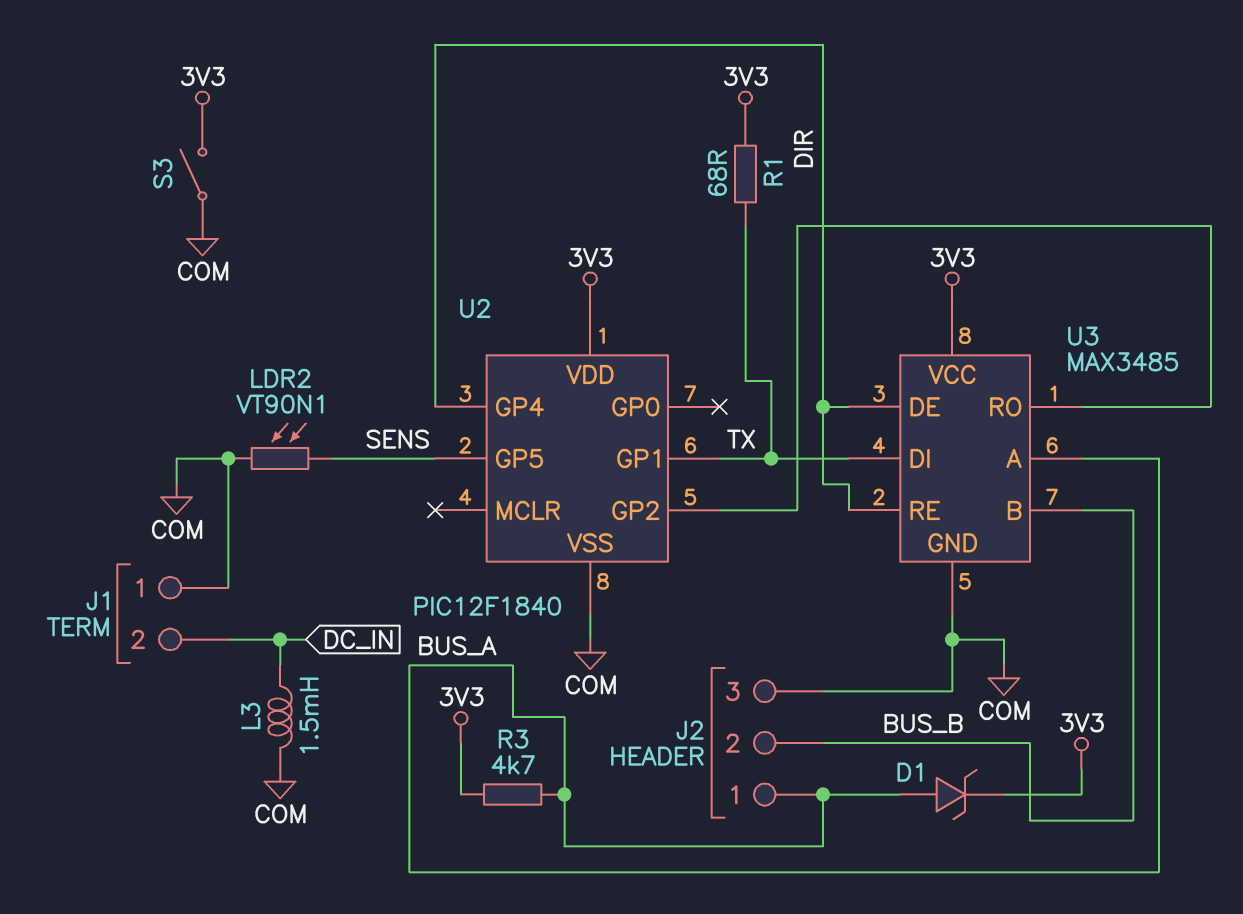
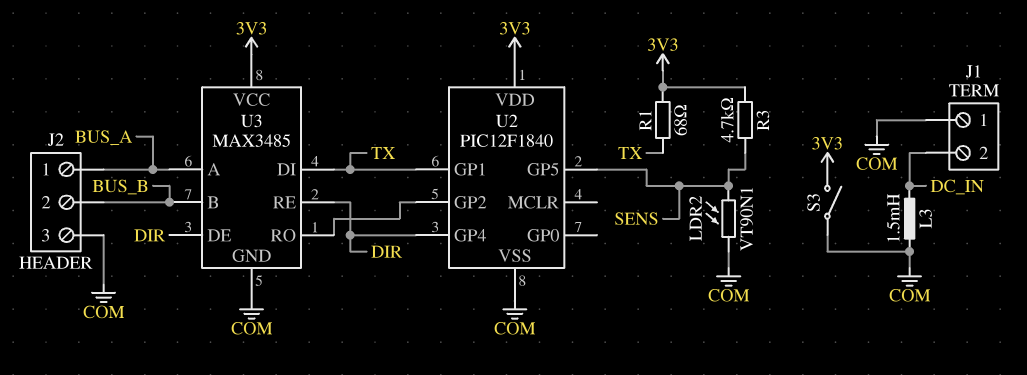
D1: zener (A BUS_A, K 3V3) -> none
R3: 4.7k (3V3, BUS_A) -> 4.7k (3V3, SENS)

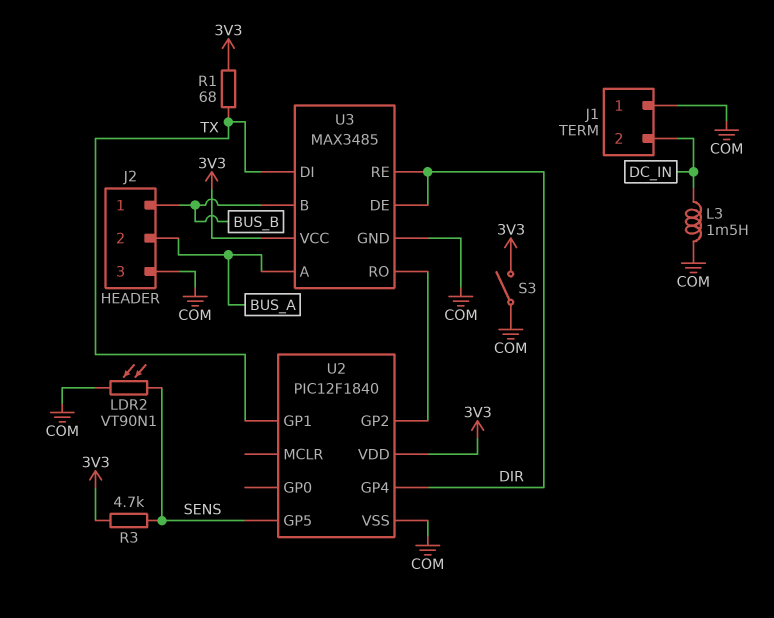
J2 pin 1: BUS_A -> BUS_B
J2 pin 2: BUS_B -> BUS_A

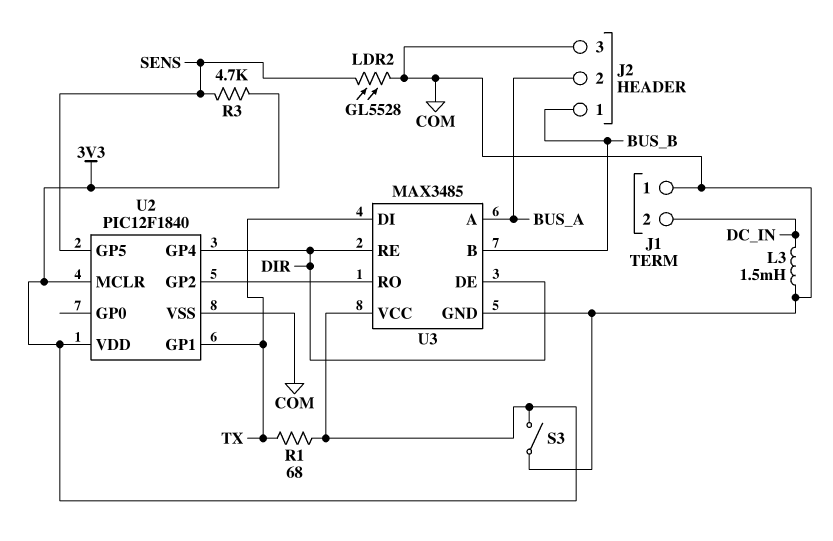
LDR2: VT90N1 (COM, SENS) -> GL5528 (COM, SENS)
U2 pin MCLR: none -> 3V3

